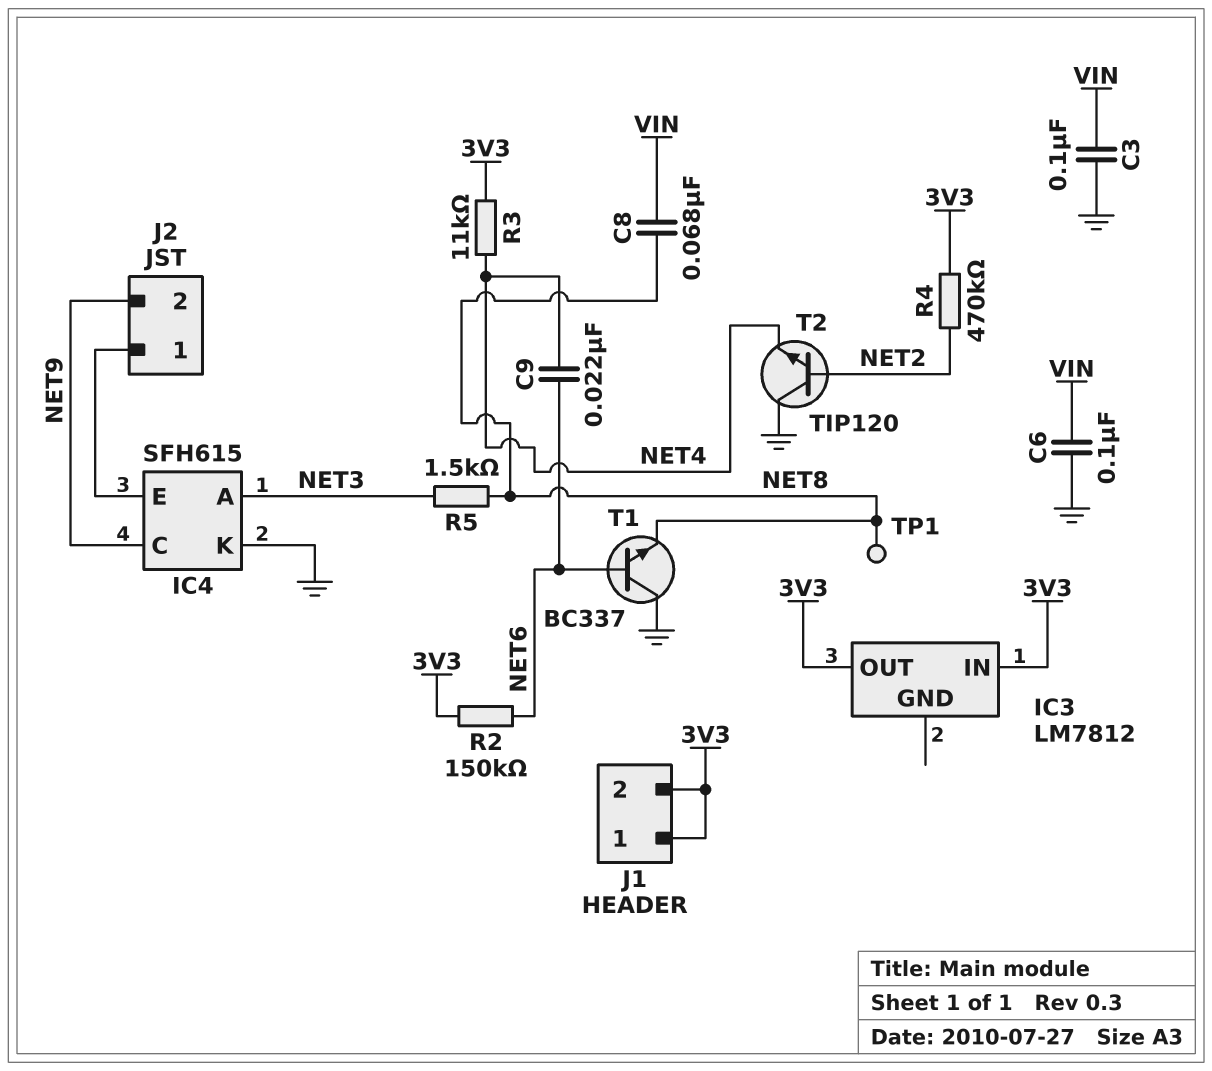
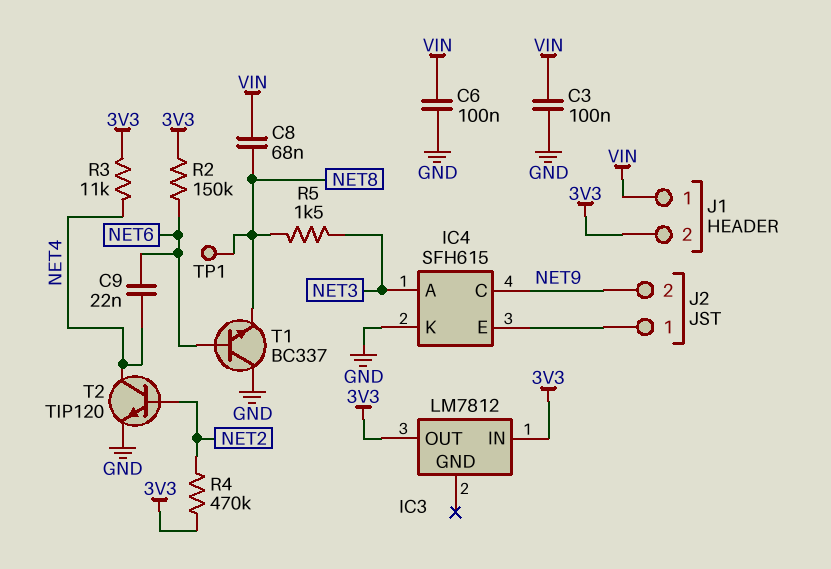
J1 pin 1: 3V3 -> VIN
T2: NPN TIP120 (B NET2, C GND, E NET4) -> NPN TIP120 (B NET2, C NET4, E GND)

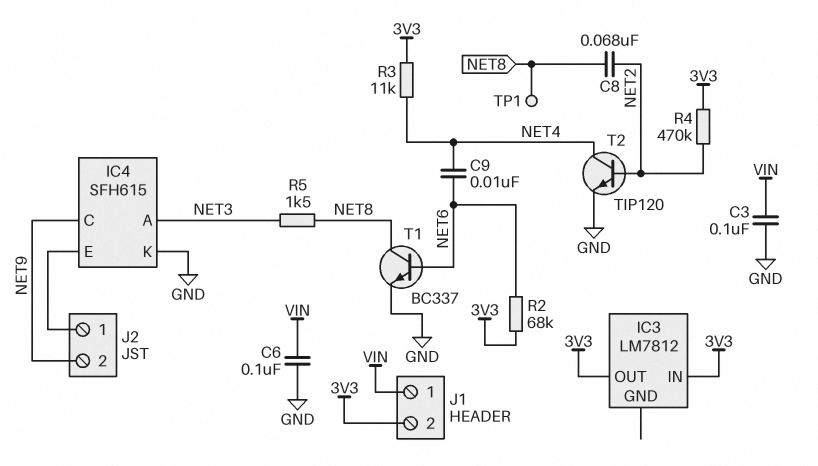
C8: 68nF (NET8, VIN) -> 68nF (NET2, NET8)
C9: 22nF (NET4, NET6) -> 10nF (NET4, NET6)
R2: 150k (3V3, NET6) -> 68k (3V3, NET6)
T1: NPN BC337 (B NET6, C GND, E NET8) -> NPN BC337 (B NET6, C NET8, E GND)

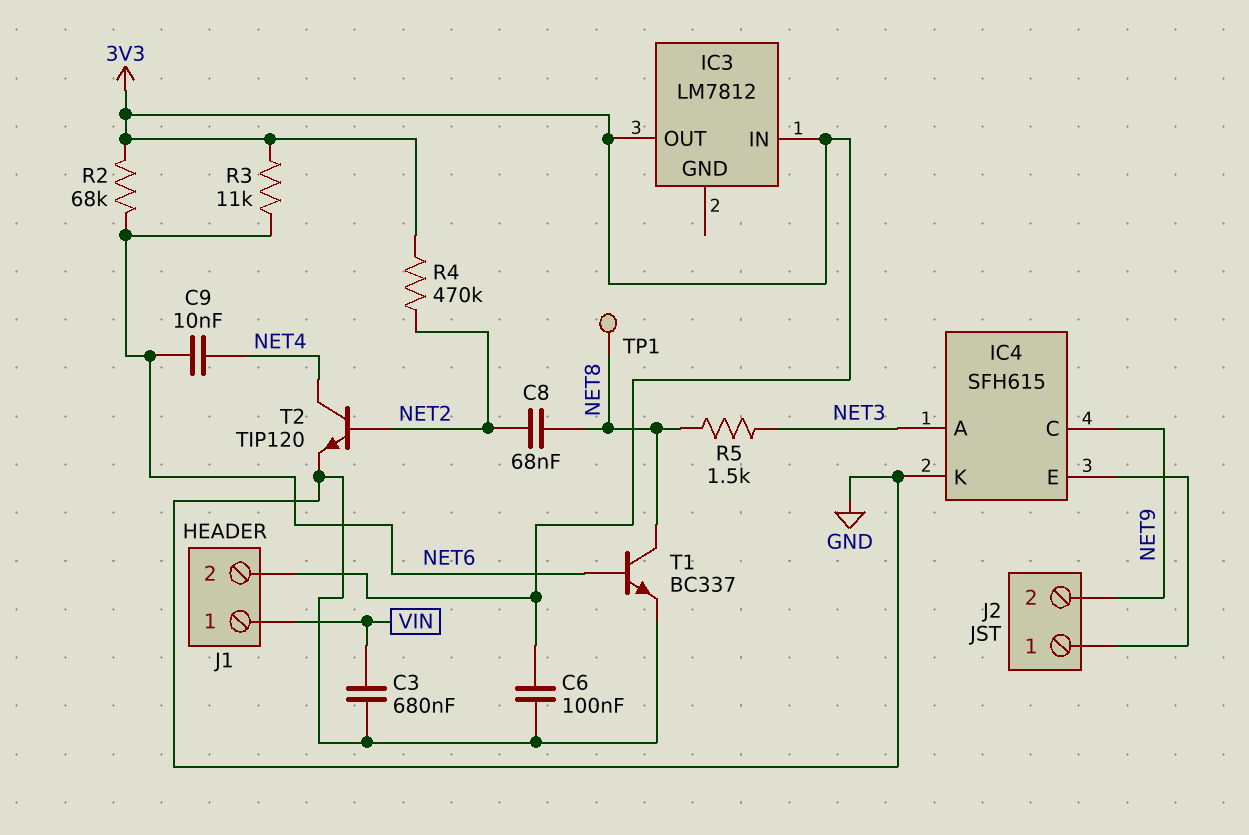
C3: 100nF (GND, VIN) -> 680nF (GND, VIN)
C6: 100nF (GND, VIN) -> 100nF (3V3, GND)
R3: 11k (3V3, NET4) -> 11k (3V3, NET6)

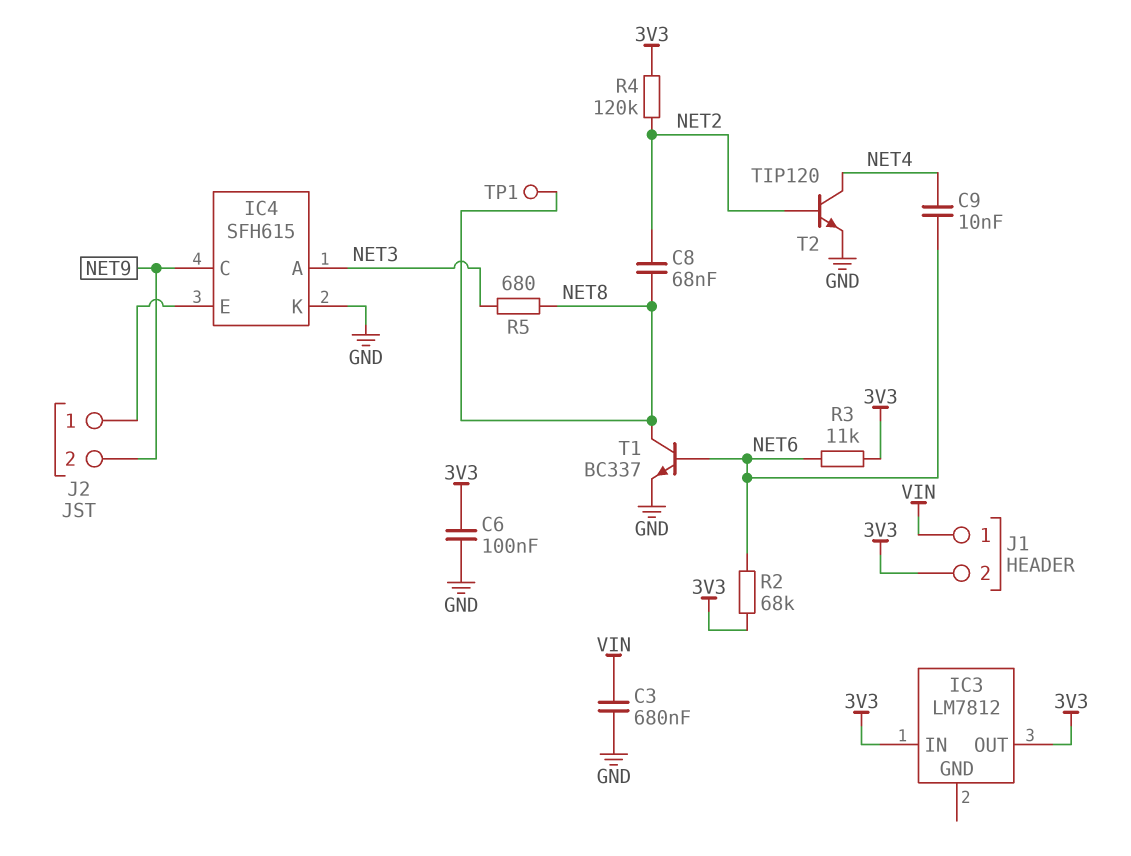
R4: 470k (3V3, NET2) -> 120k (3V3, NET2)
R5: 1.5k (NET3, NET8) -> 680 (NET3, NET8)

